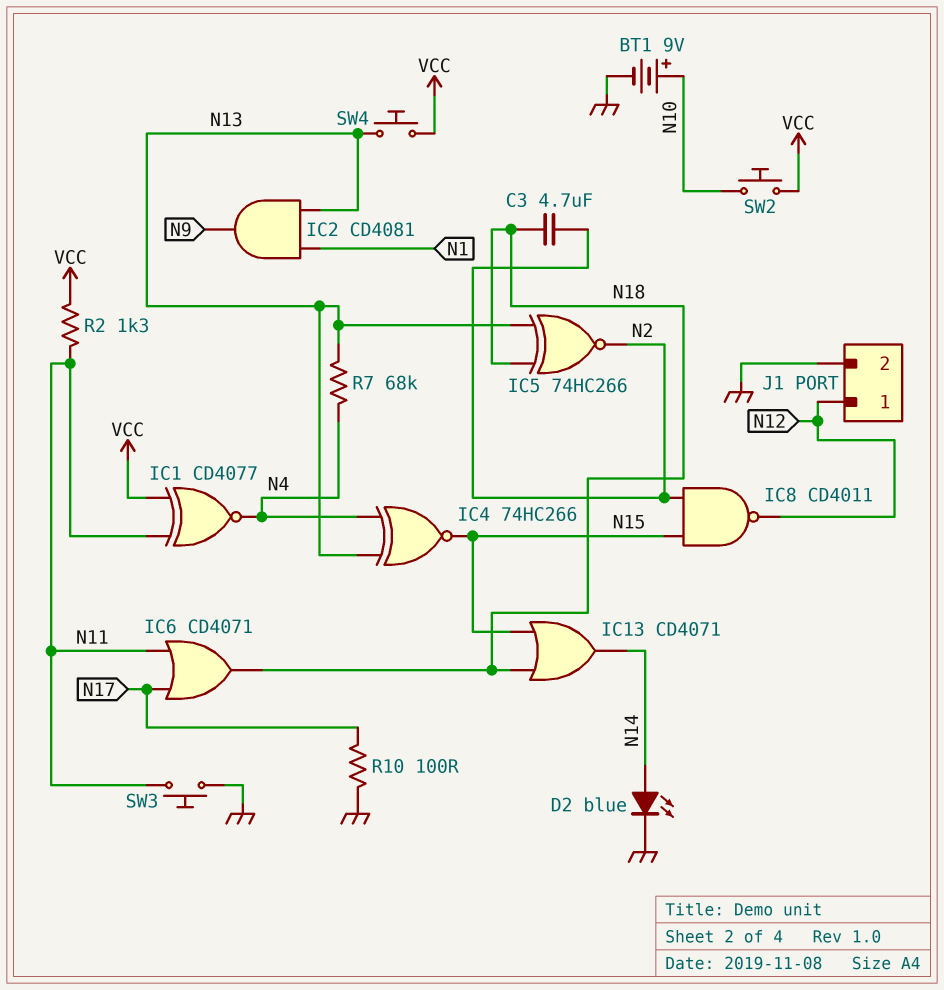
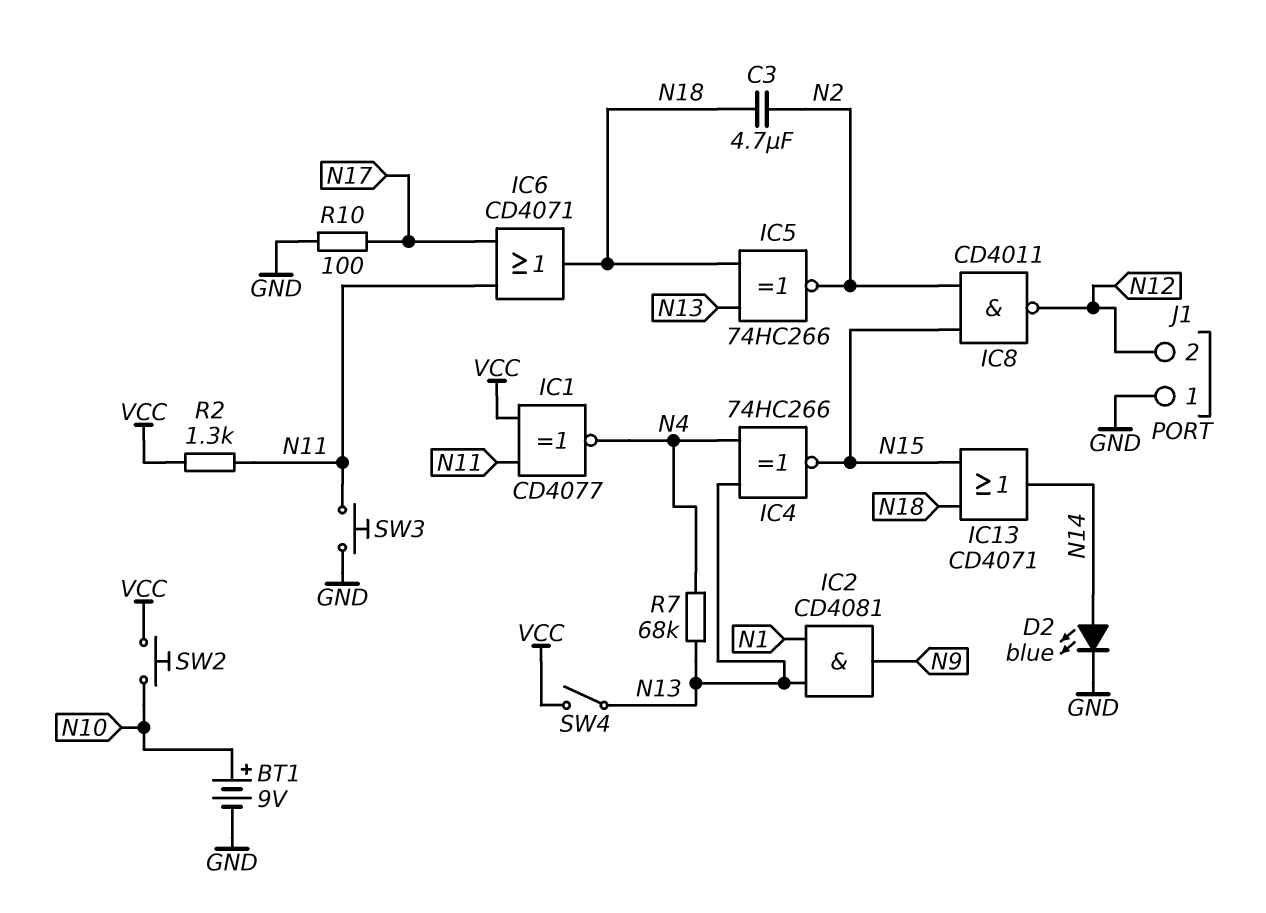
J1 pin 1: N12 -> GND
J1 pin 2: GND -> N12
SW4: button (N13, VCC) -> switch (N13, VCC)

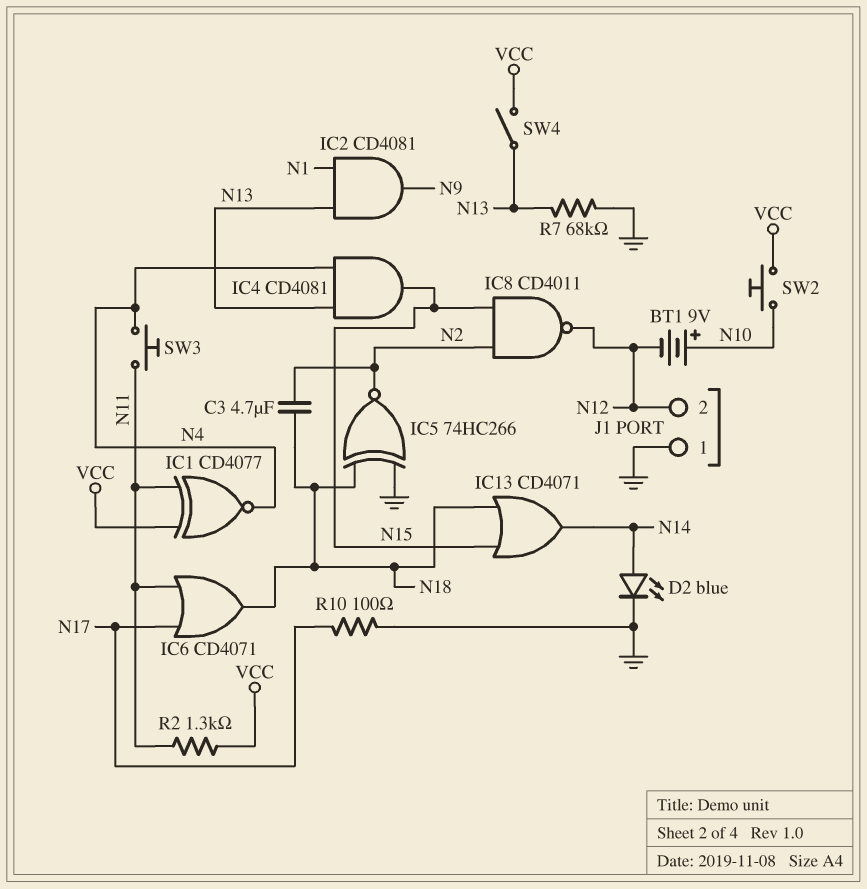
BT1: 9V (plus N10, minus GND) -> 9V (plus N10, minus N12)
IC4: XNOR 74HC266 (in N4, in N13, out N15) -> AND CD4081 (in N4, in N13, out N15)
IC5: XNOR 74HC266 (in N13, in N18, out N2) -> XNOR 74HC266 (in GND, in N18, out N2)
R7: 68k (N4, N13) -> 68k (GND, N13)
SW3: button (GND, N11) -> button (N4, N11)

